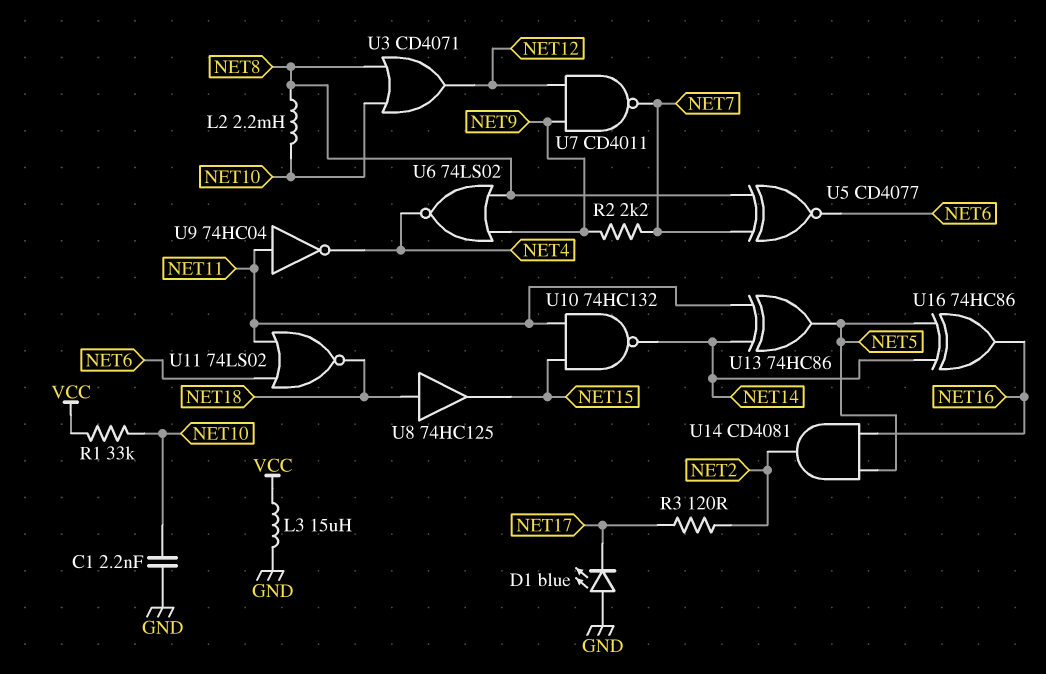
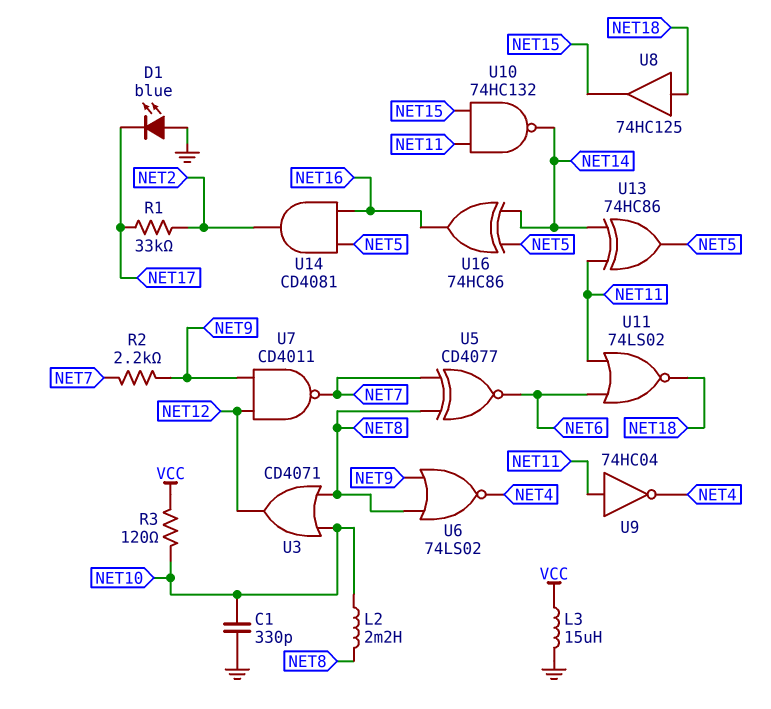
C1: 2.2nF (GND, NET10) -> 330pF (GND, NET10)
R1: 33k (NET10, VCC) -> 33k (NET2, NET17)
R3: 120 (NET2, NET17) -> 120 (NET10, VCC)

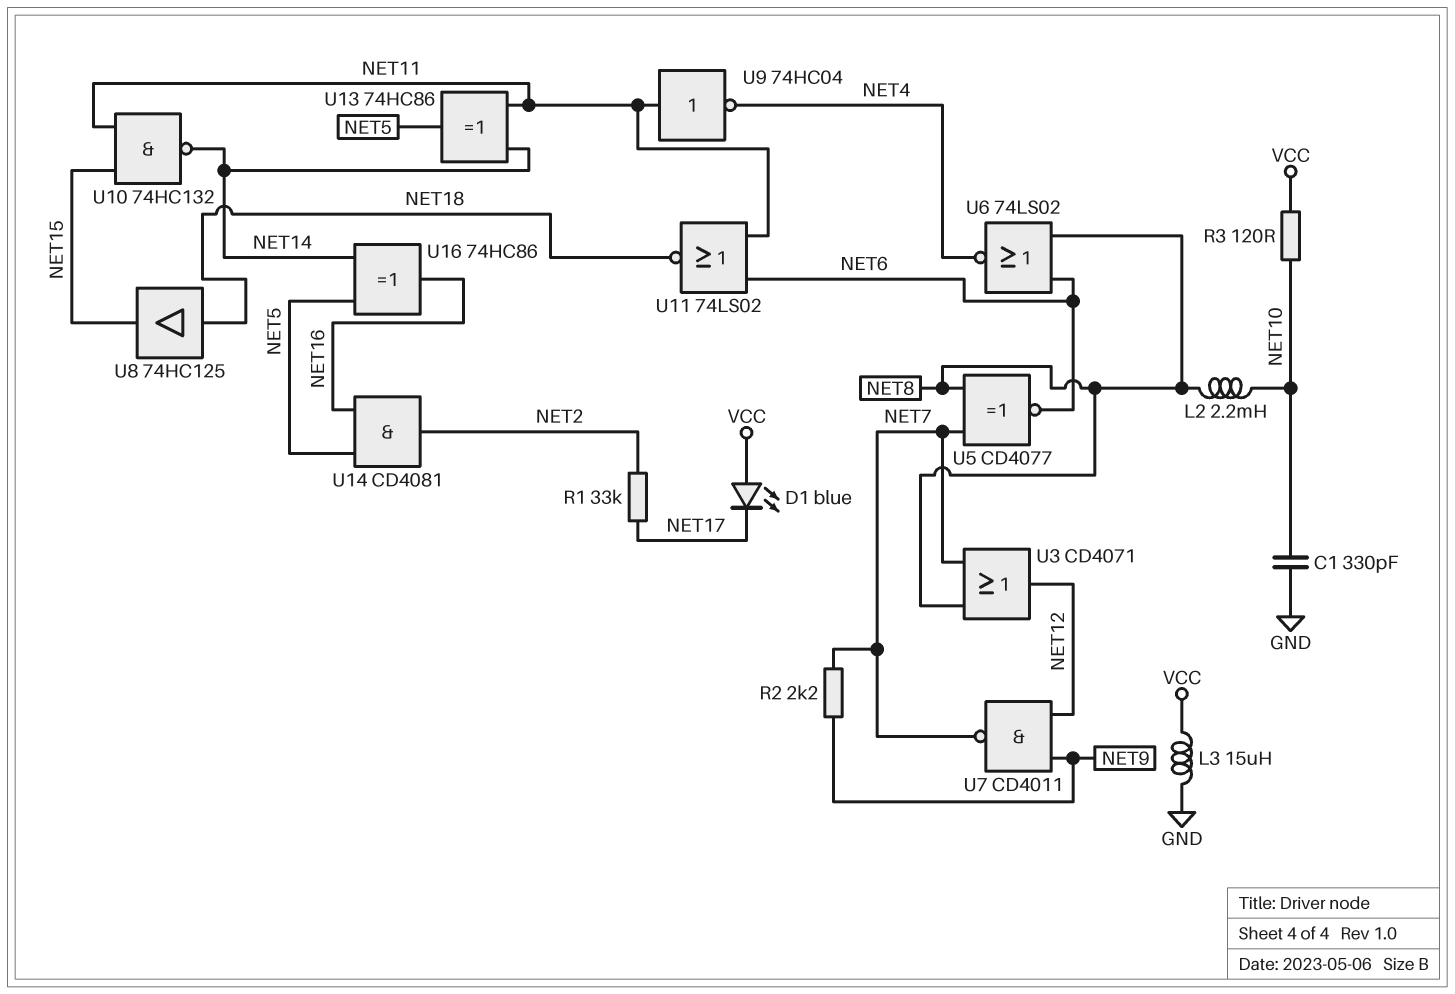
D1: LED blue (A GND, K NET17) -> LED blue (A VCC, K NET17)
U3: OR CD4071 (in NET8, in NET10, out NET12) -> OR CD4071 (in NET7, in NET8, out NET12)
U6: NOR 74LS02 (in NET8, in NET9, out NET4) -> NOR 74LS02 (in NET6, in NET8, out NET4)

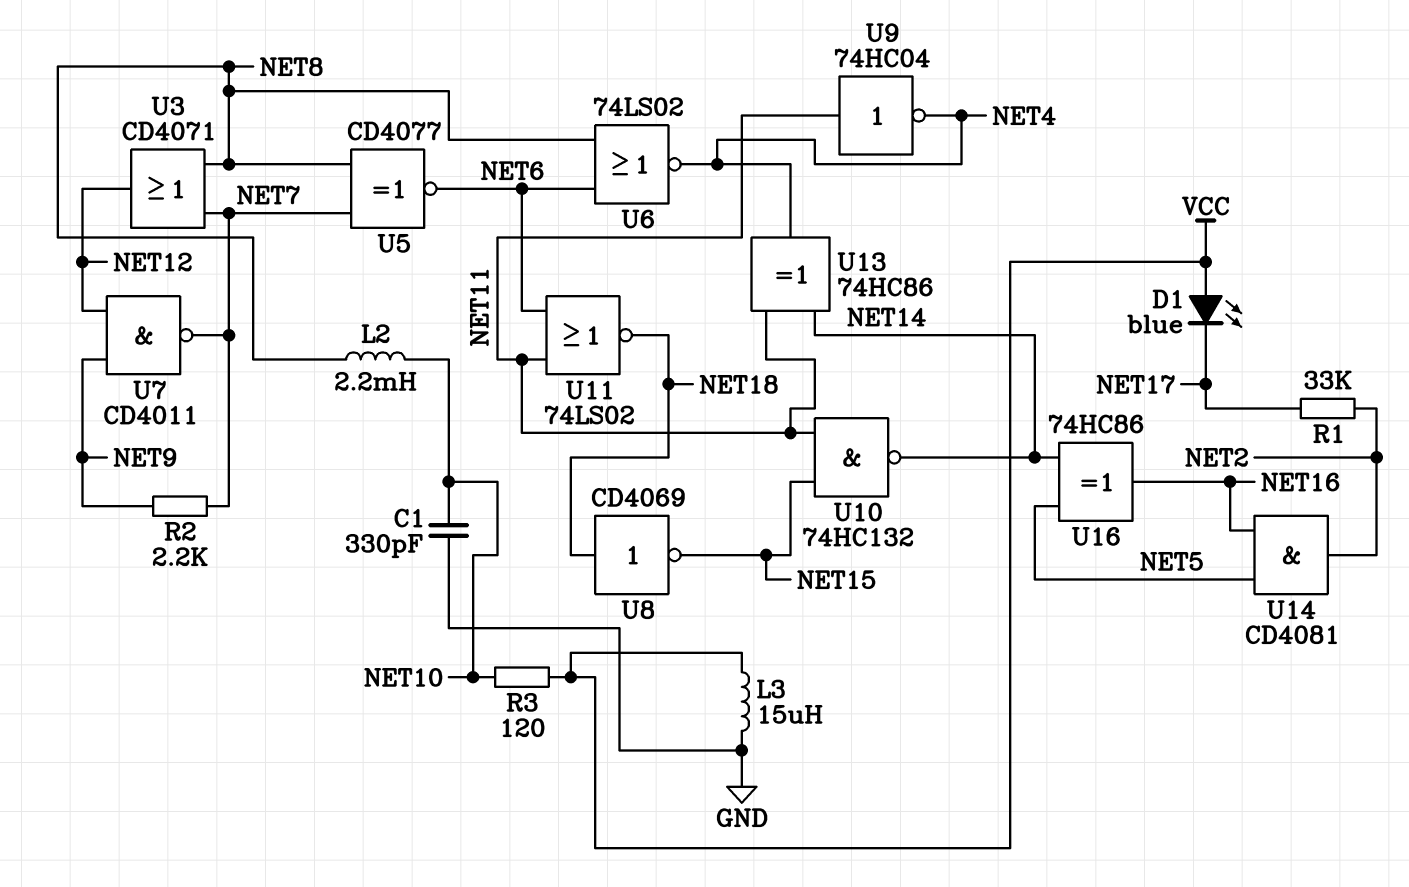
U8: buffer 74HC125 (in NET18, out NET15) -> NOT CD4069 (in NET18, out NET15)
U13: XOR 74HC86 (in NET11, in NET14, out NET5) -> XOR 74HC86 (in NET11, in NET14, out NET4)

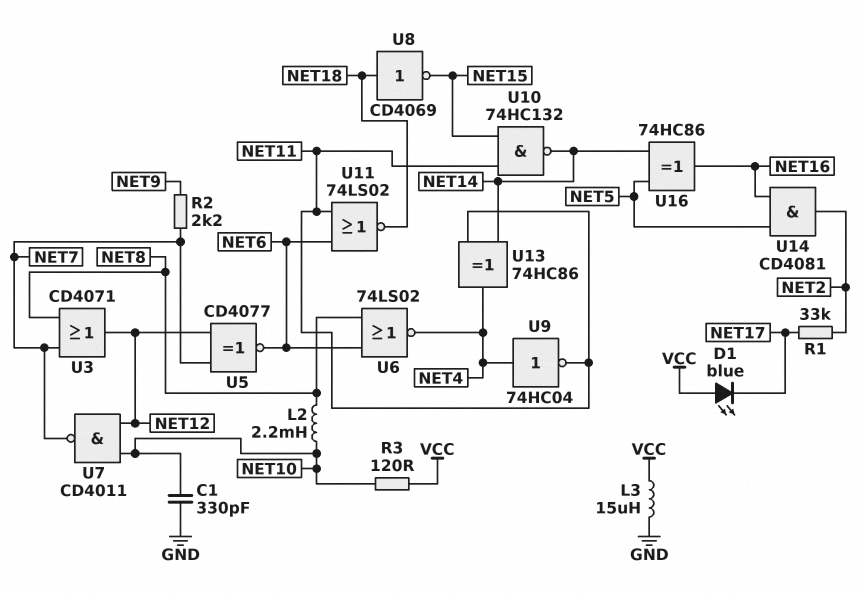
U5: XNOR CD4077 (in NET7, in NET8, out NET6) -> XNOR CD4077 (in NET7, in NET12, out NET6)
U7: NAND CD4011 (in NET9, in NET12, out NET7) -> NAND CD4011 (in NET10, in NET12, out NET7)
U9: NOT 74HC04 (in NET11, out NET4) -> NOT 74HC04 (in NET4, out NET11)

